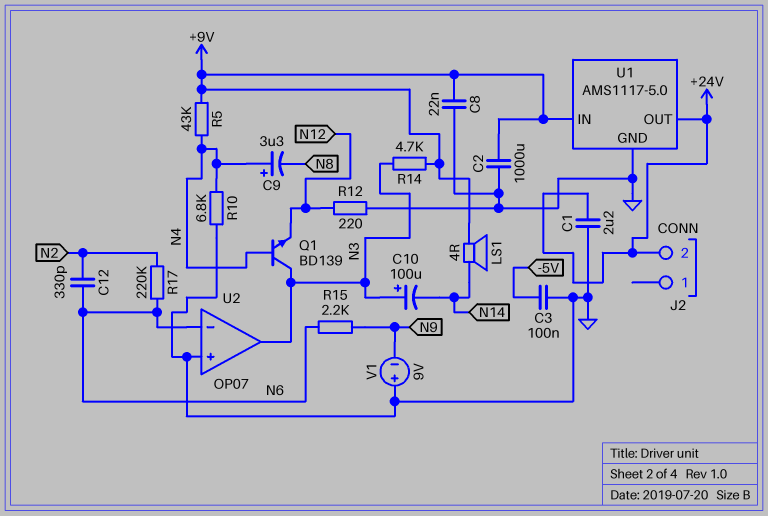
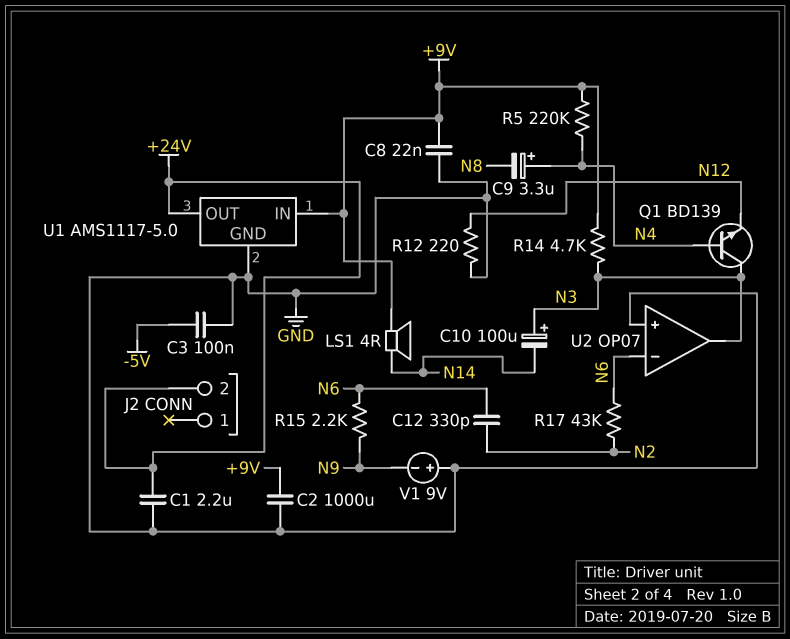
R5: 43k (+9V, N4) -> 220k (+9V, N4)
R10: 6.8k (GND, N4) -> none
R17: 220k (N2, N6) -> 43k (N2, N6)

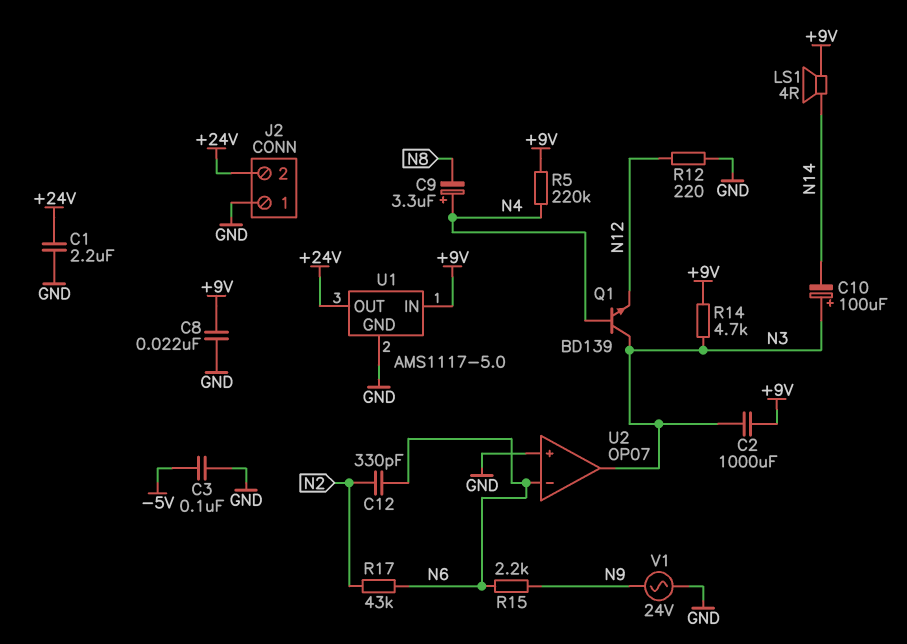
C2: 1000uF (+9V, GND) -> 1000uF (+9V, N3)
J2 pin 1: none -> GND
V1: 9V (plus GND, minus N9) -> AC 24V (GND, N9)

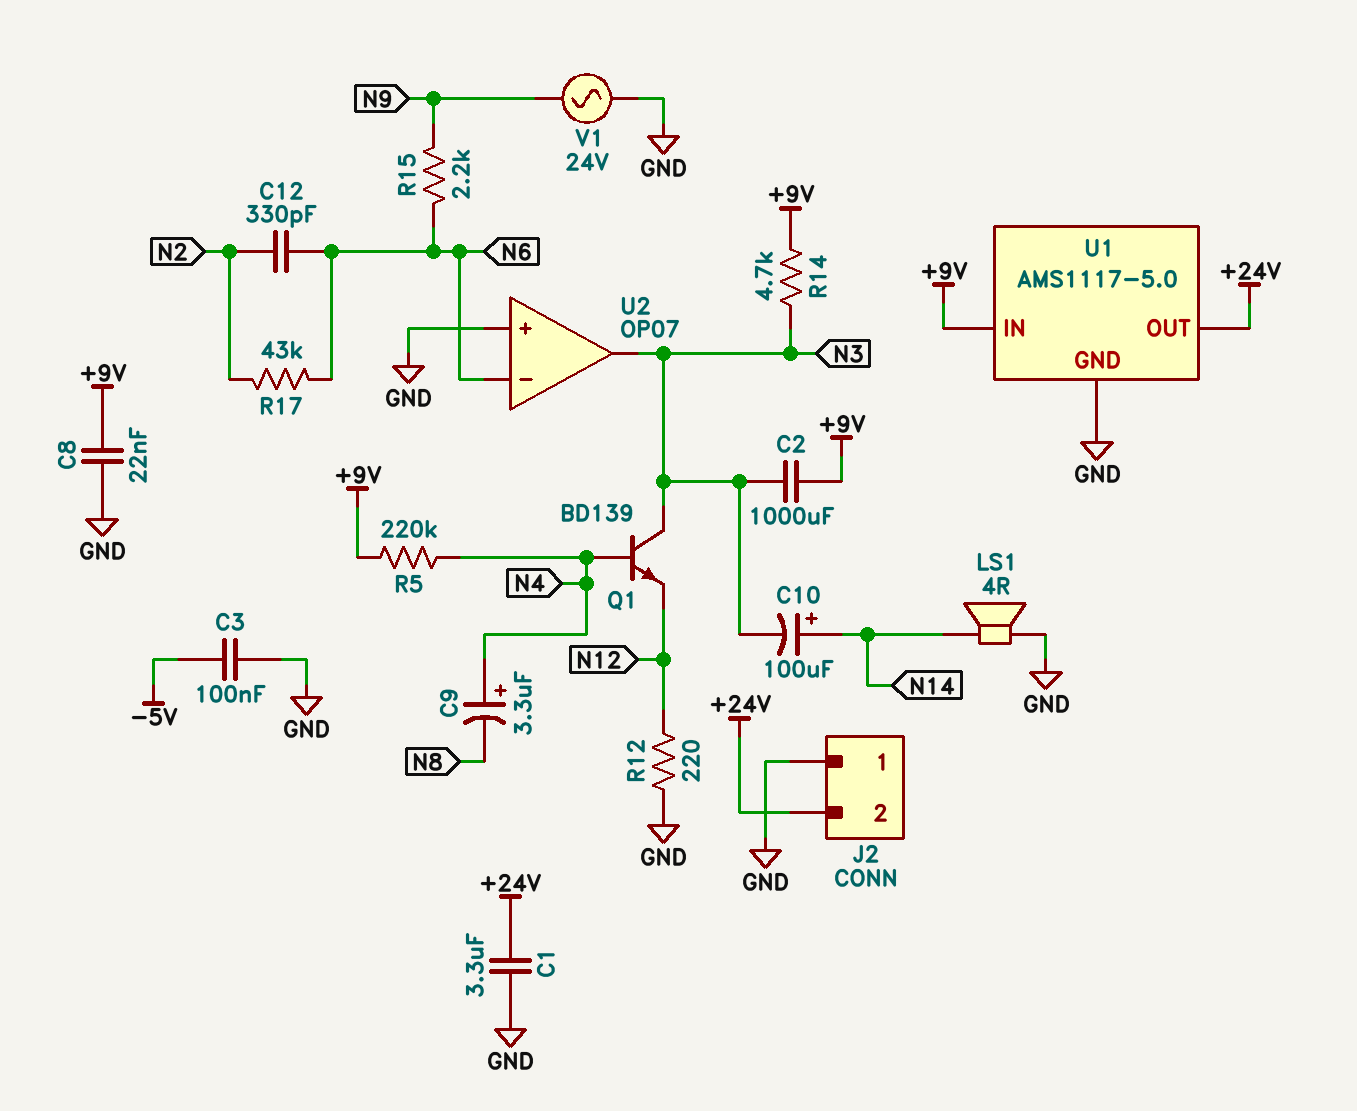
C1: 2.2uF (+24V, GND) -> 3.3uF (+24V, GND)
C10: 100uF (plus N3, minus N14) -> 100uF (plus N14, minus N3)
LS1: speaker 4R (+9V, N14) -> speaker 4R (GND, N14)

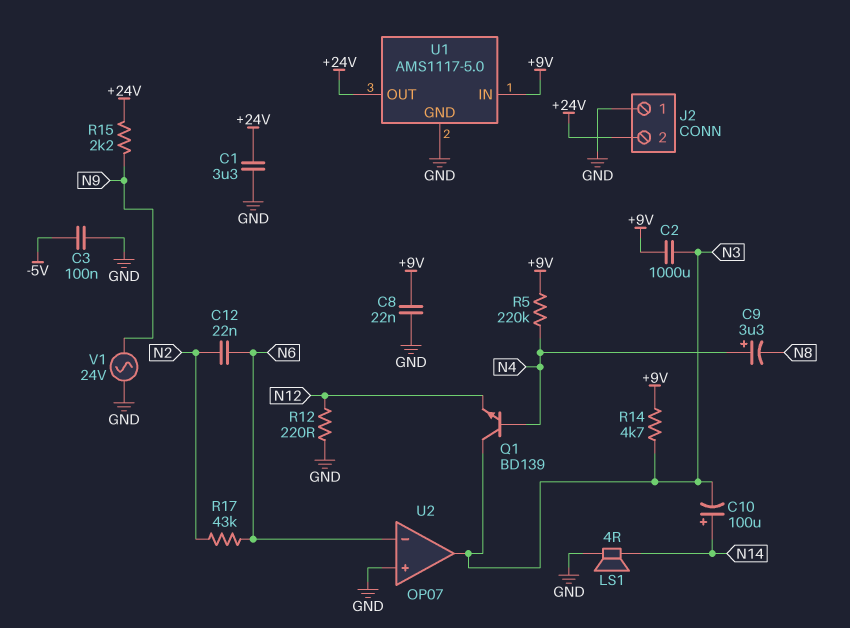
C12: 330pF (N2, N6) -> 22nF (N2, N6)
R15: 2.2k (N6, N9) -> 2.2k (+24V, N9)

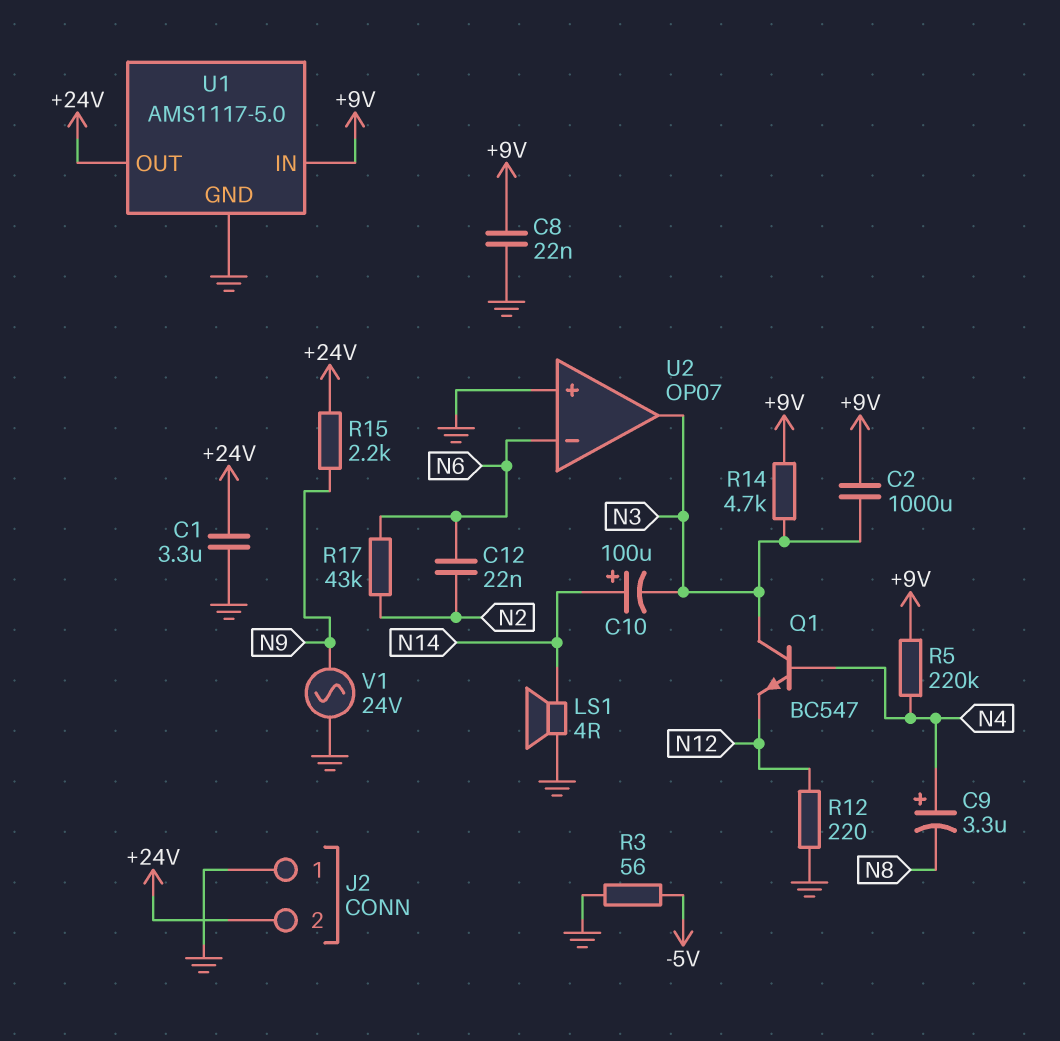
C3: 100nF (-5V, GND) -> none
Q1: NPN BD139 (B N4, C N3, E N12) -> NPN BC547 (B N4, C N3, E N12)
R3: none -> 56 (-5V, GND)

